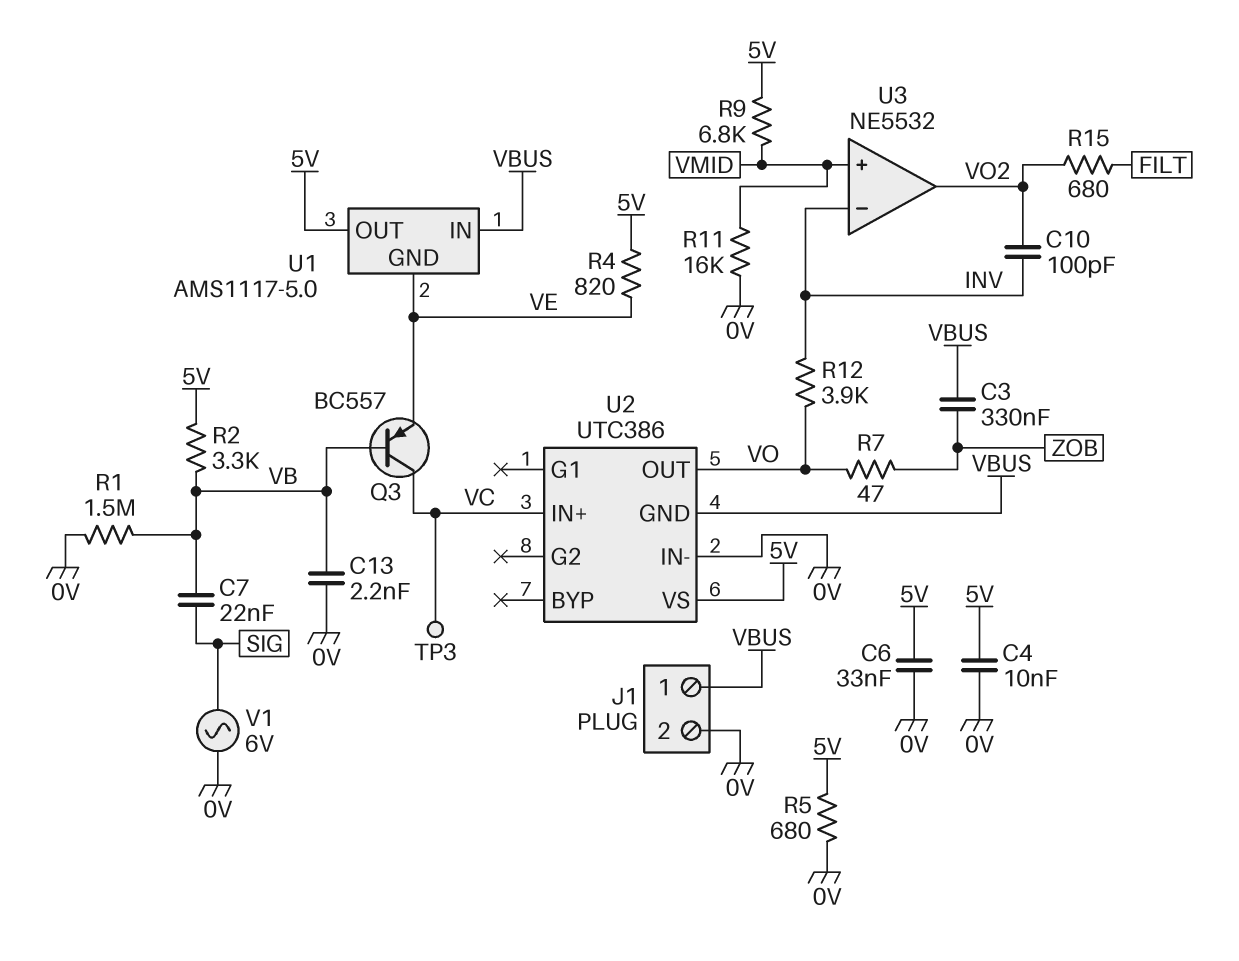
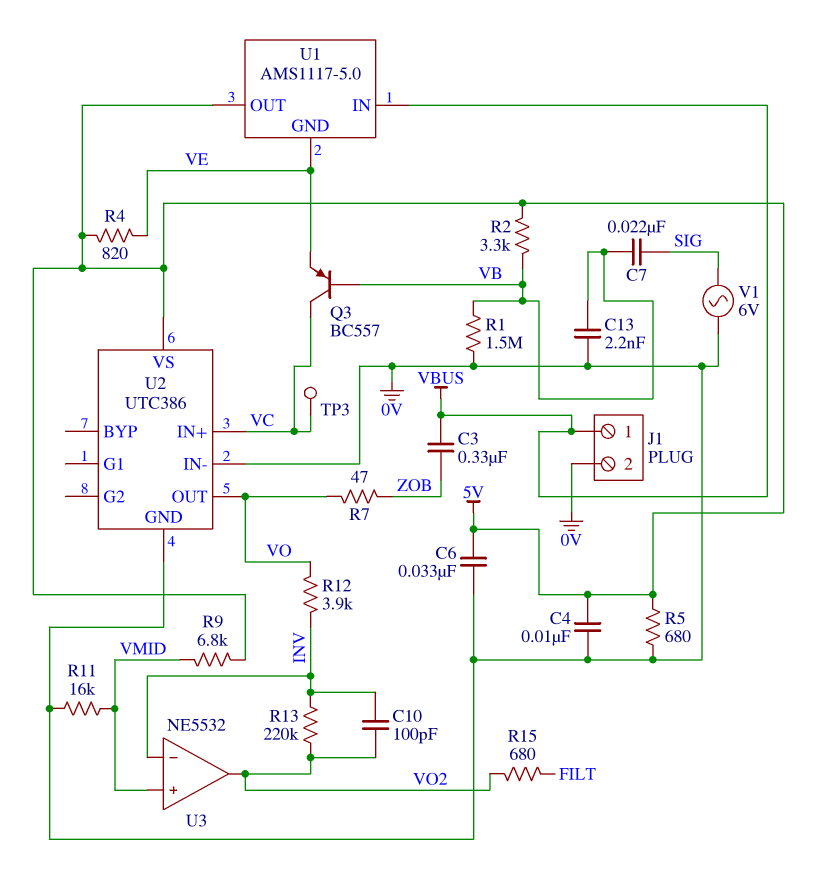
R13: none -> 220k (INV, VO2)
U2 pin GND: VBUS -> 0V

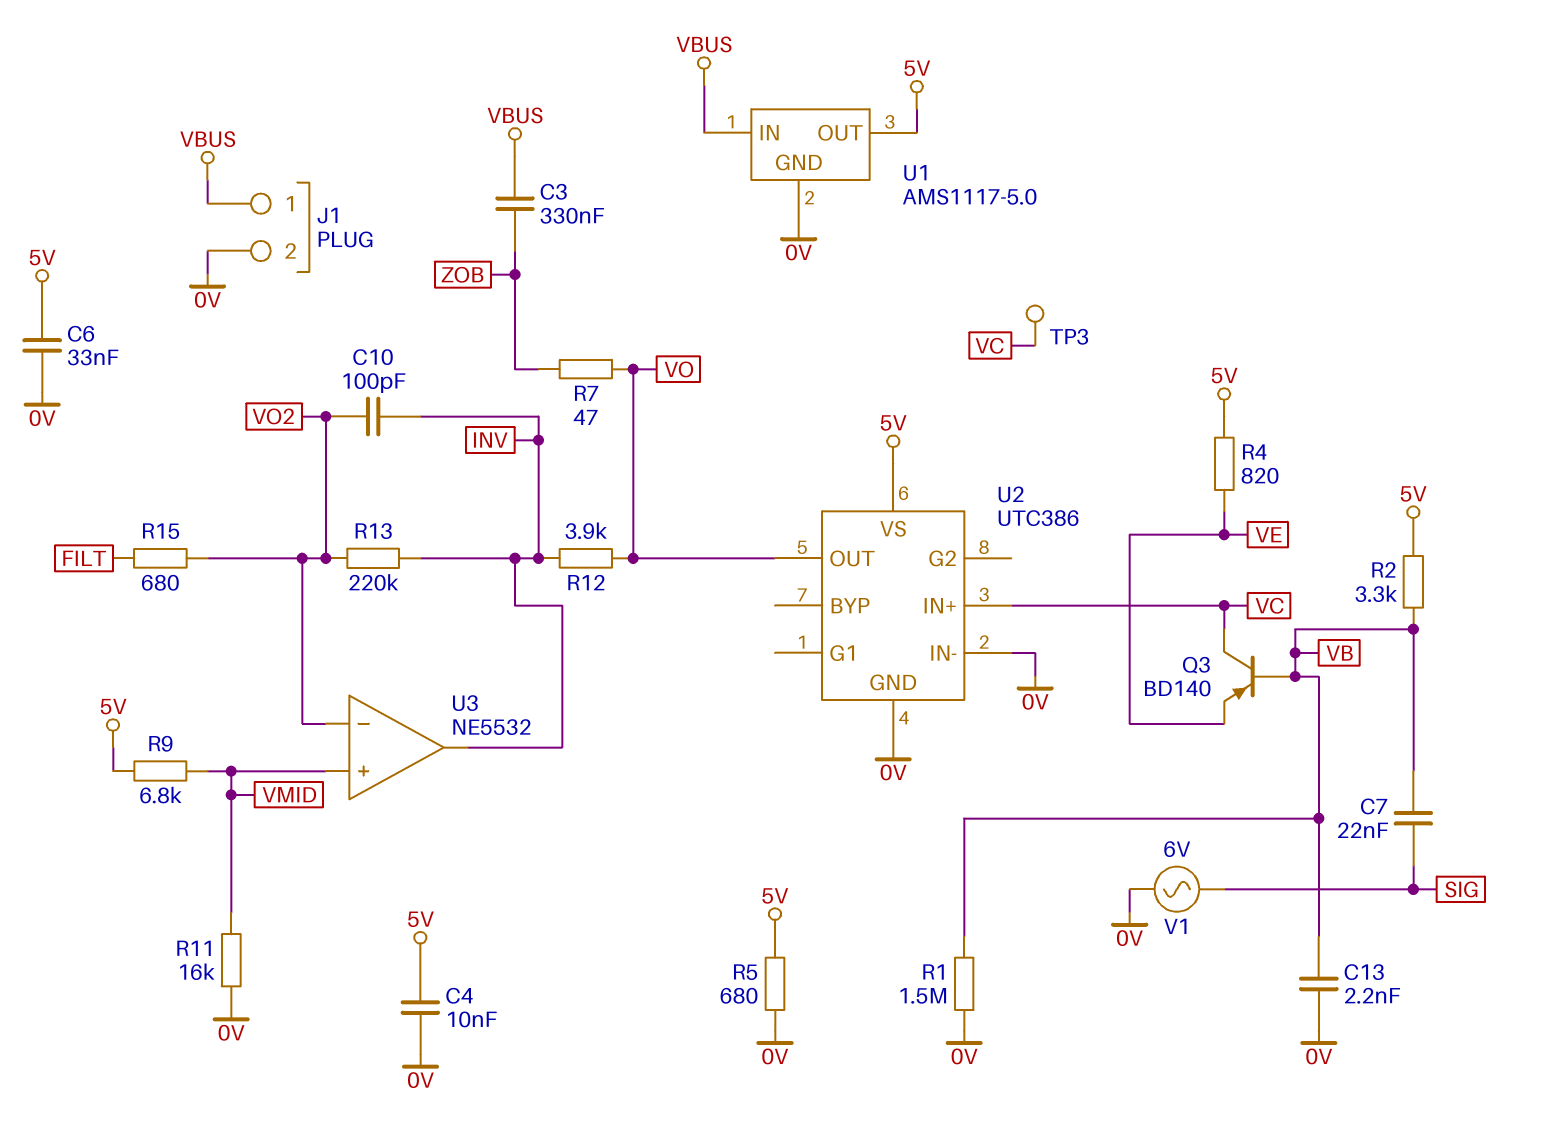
Q3: PNP BC557 (B VB, C VC, E VE) -> PNP BD140 (B VB, C VC, E VE)
U1 pin GND: VE -> 0V
U3 pin in-: INV -> VO2
U3 pin out: VO2 -> INV

